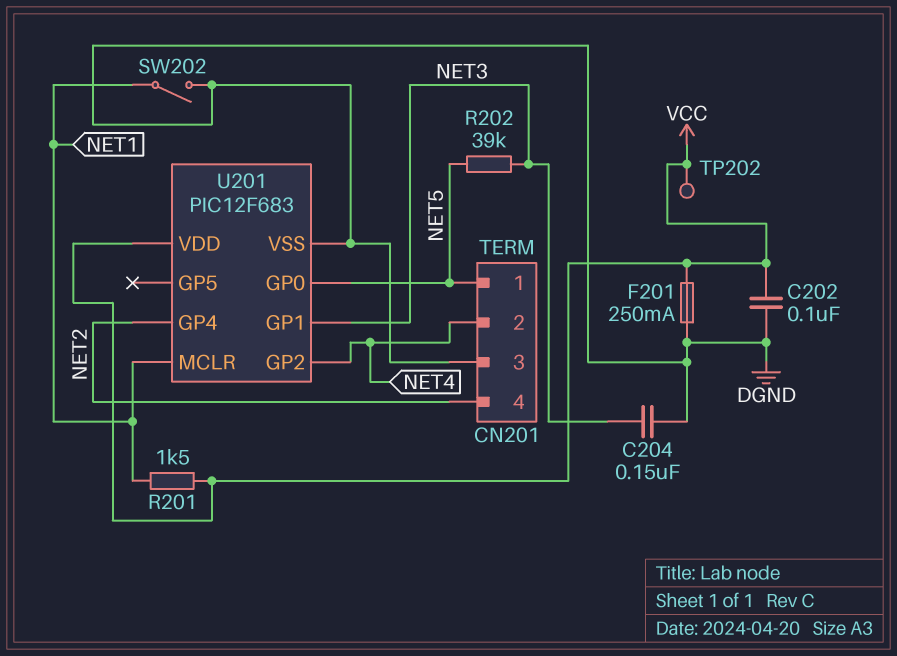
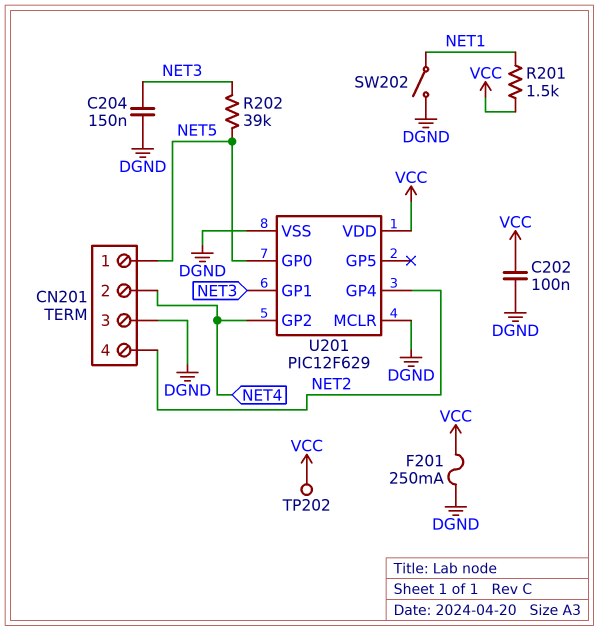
U201: PIC12F683 -> PIC12F629
U201 pin MCLR: NET1 -> DGND

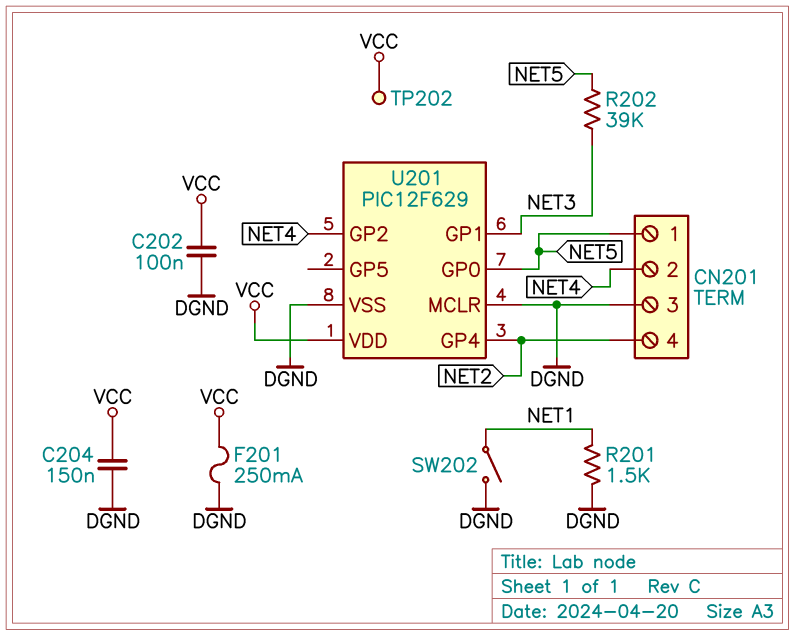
C204: 150nF (DGND, NET3) -> 150nF (DGND, VCC)
R201: 1.5k (NET1, VCC) -> 1.5k (DGND, NET1)

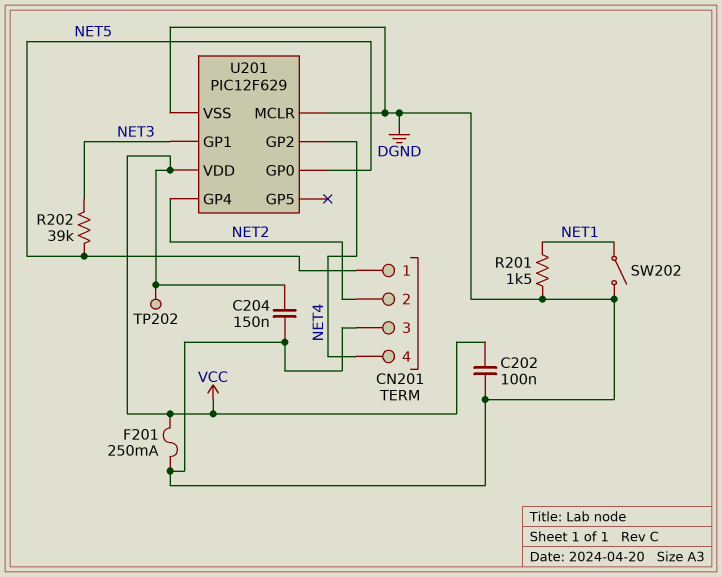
CN201 pin 2: NET4 -> NET2
CN201 pin 4: NET2 -> NET4

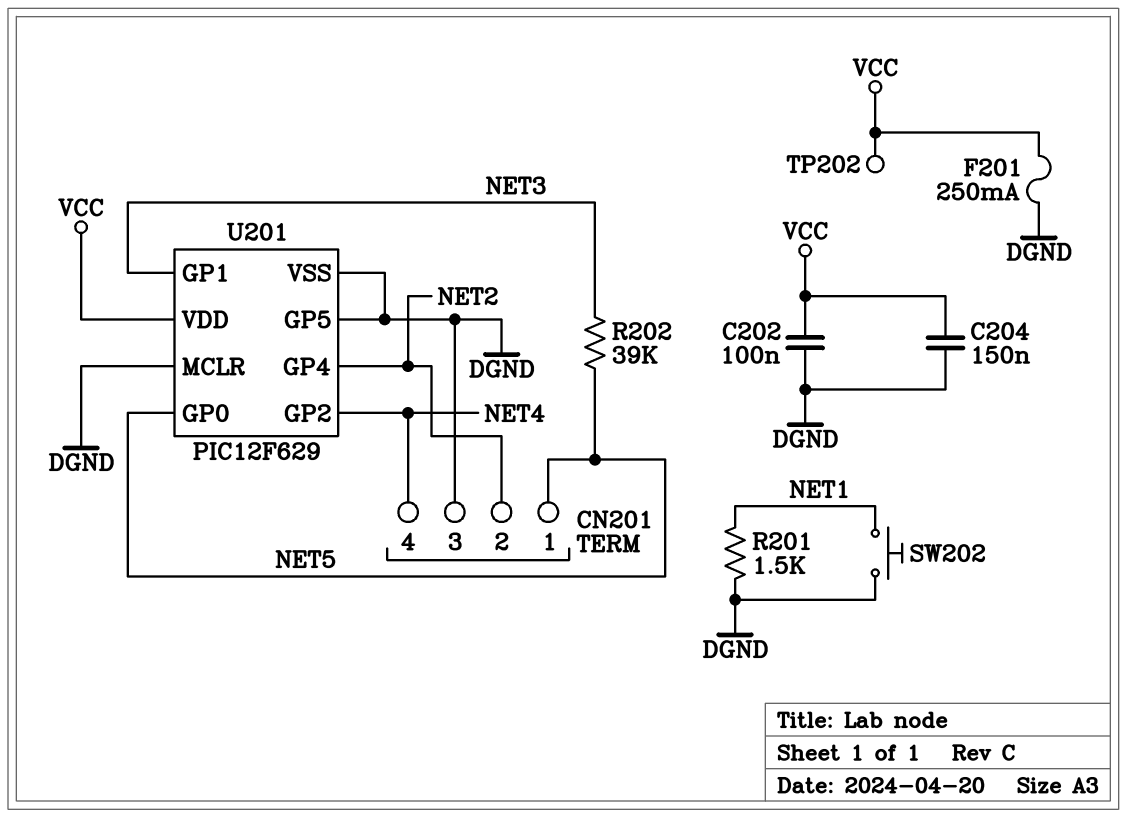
SW202: switch (DGND, NET1) -> button (DGND, NET1)
U201 pin GP5: none -> DGND

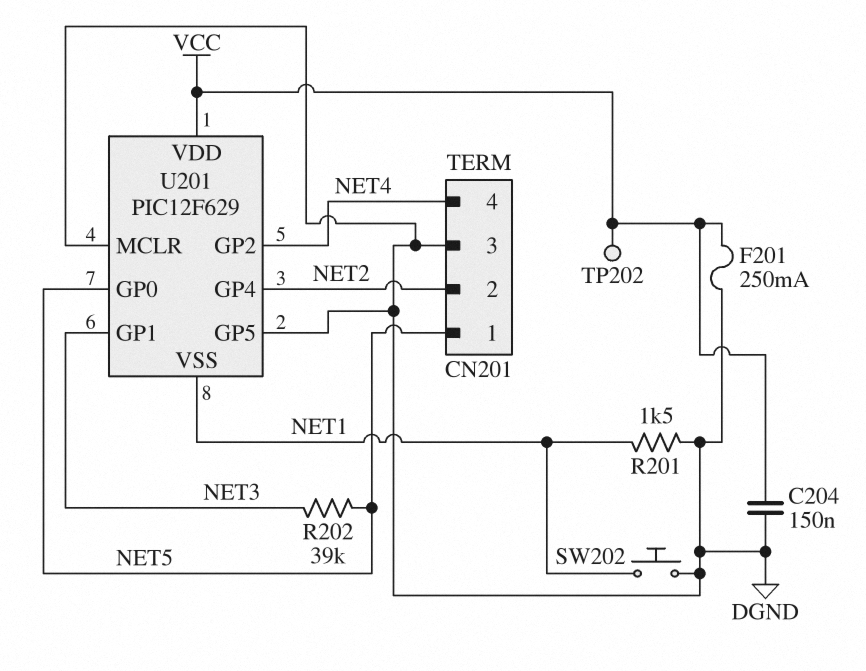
C202: 100nF (DGND, VCC) -> none
U201 pin VSS: DGND -> NET1

